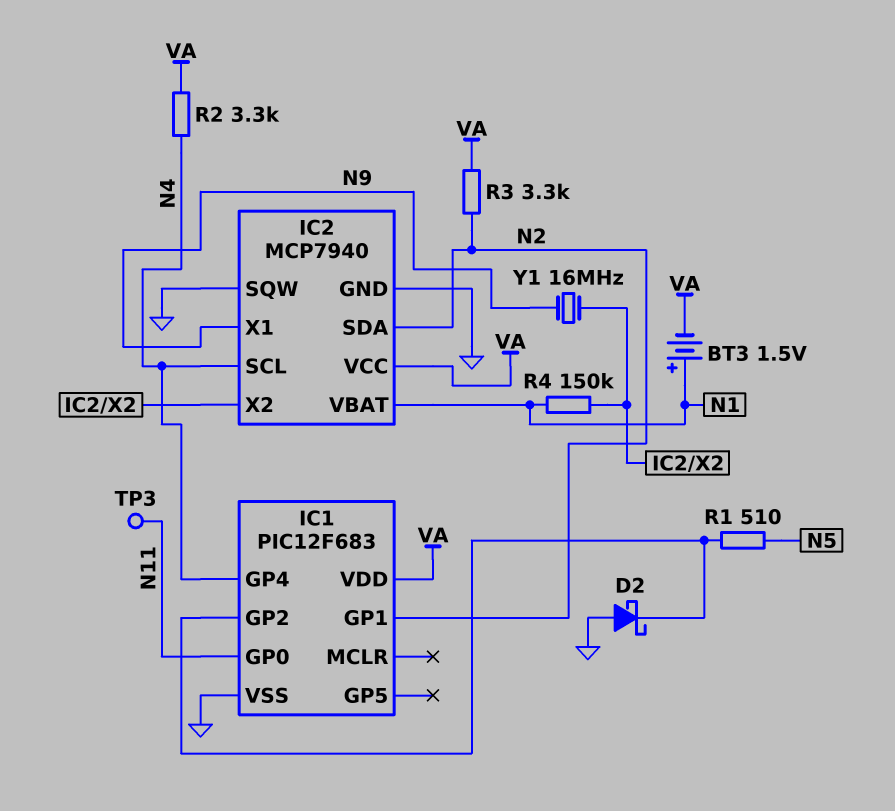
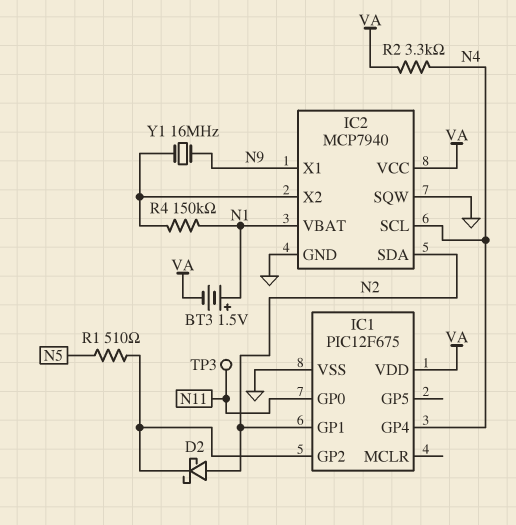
D2: schottky (A GND, K IC1/GP2) -> schottky (A N2, K IC1/GP2)
IC1: PIC12F683 -> PIC12F675
R3: 3.3k (N2, VA) -> none

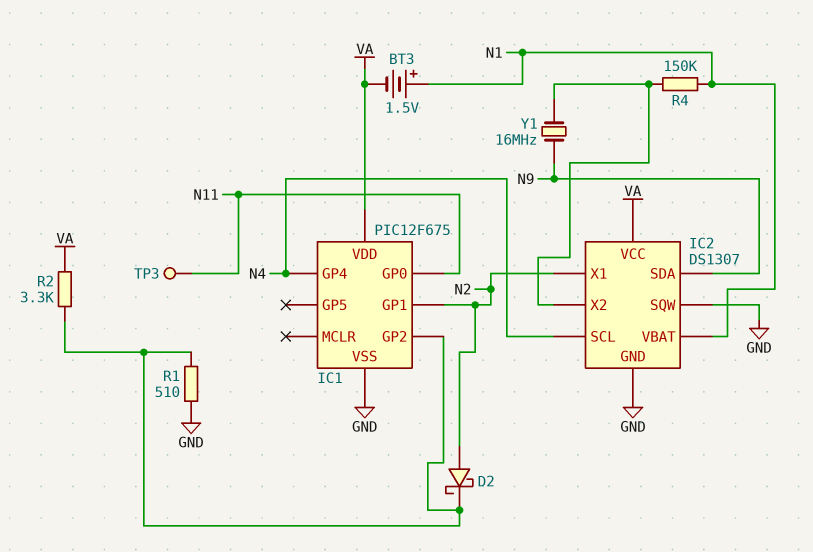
IC2: MCP7940 -> DS1307
IC2 pin SDA: N2 -> N9
IC2 pin X1: N9 -> N2
R1: 510 (IC1/GP2, N5) -> 510 (GND, IC1/GP2)
R2: 3.3k (N4, VA) -> 3.3k (IC1/GP2, VA)

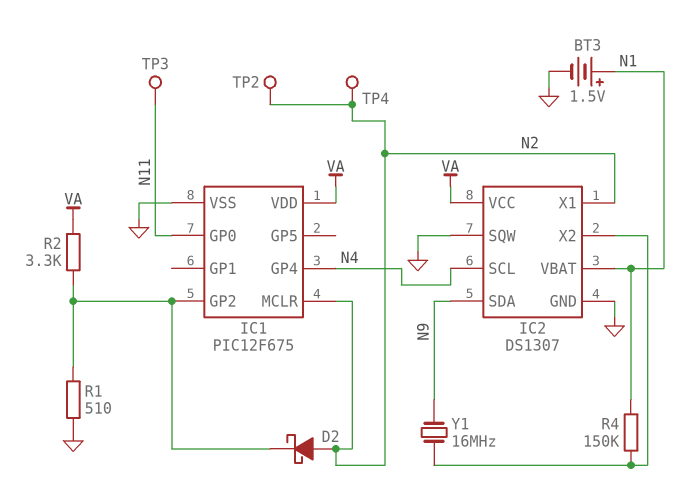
BT3: 1.5V (plus N1, minus VA) -> 1.5V (plus N1, minus GND)
IC1 pin GP1: N2 -> none
IC1 pin MCLR: none -> N2
TP2: none -> test point (N2)
TP4: none -> test point (N2)

